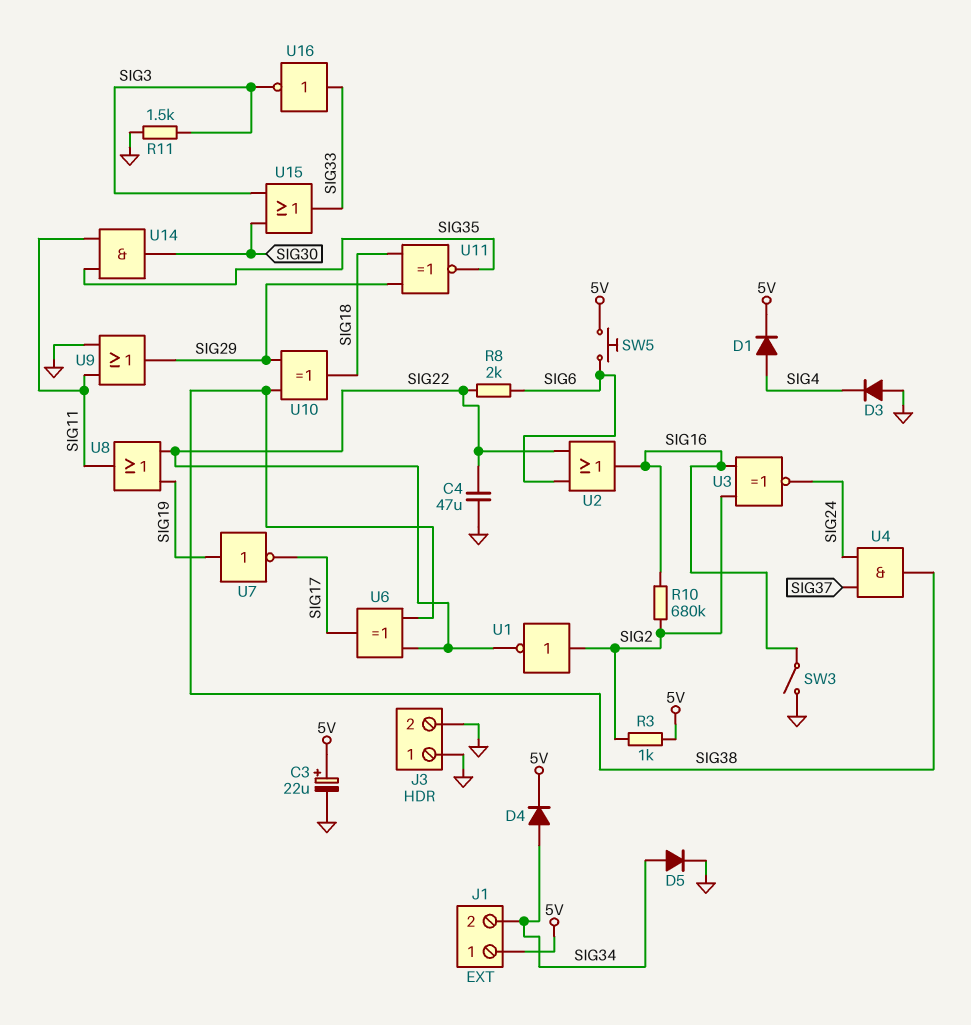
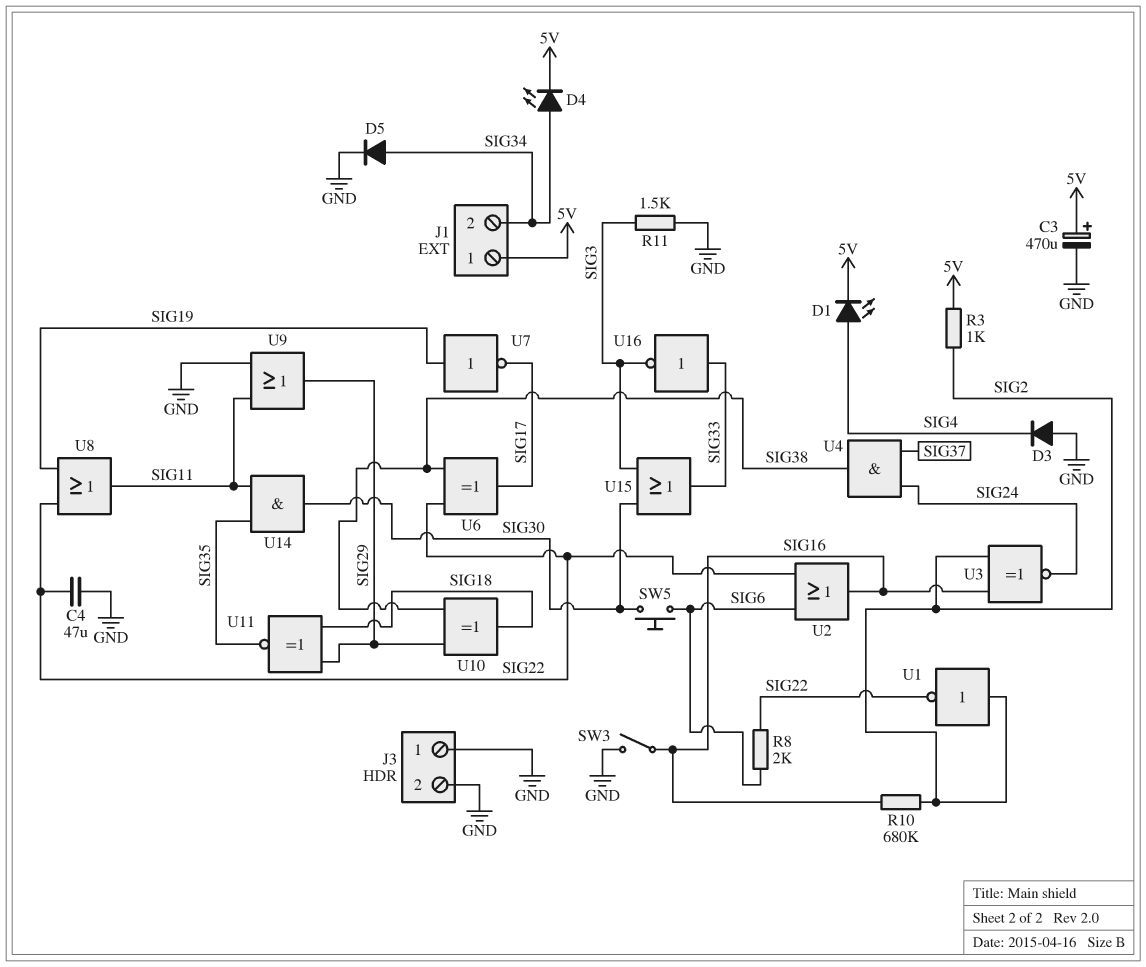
C3: 22uF (plus 5V, minus GND) -> 470uF (plus 5V, minus GND)
D1: diode (A SIG4, K 5V) -> LED (A SIG4, K 5V)
D4: diode (A SIG34, K 5V) -> LED (A SIG34, K 5V)
SW5: button (5V, SIG6) -> button (SIG6, SIG30)

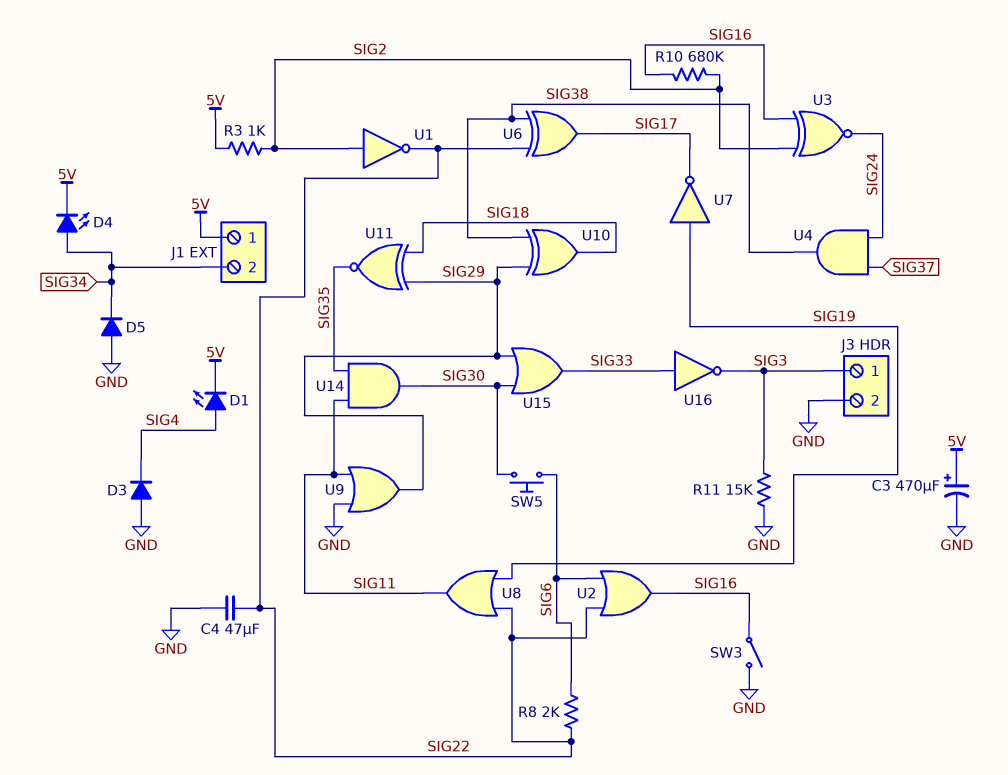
D5: diode (A SIG34, K GND) -> diode (A GND, K SIG34)
J3 pin 1: GND -> SIG3
R11: 1.5k (GND, SIG3) -> 15k (GND, SIG3)
U15: OR (in SIG3, in SIG30, out SIG33) -> OR (in SIG29, in SIG30, out SIG33)

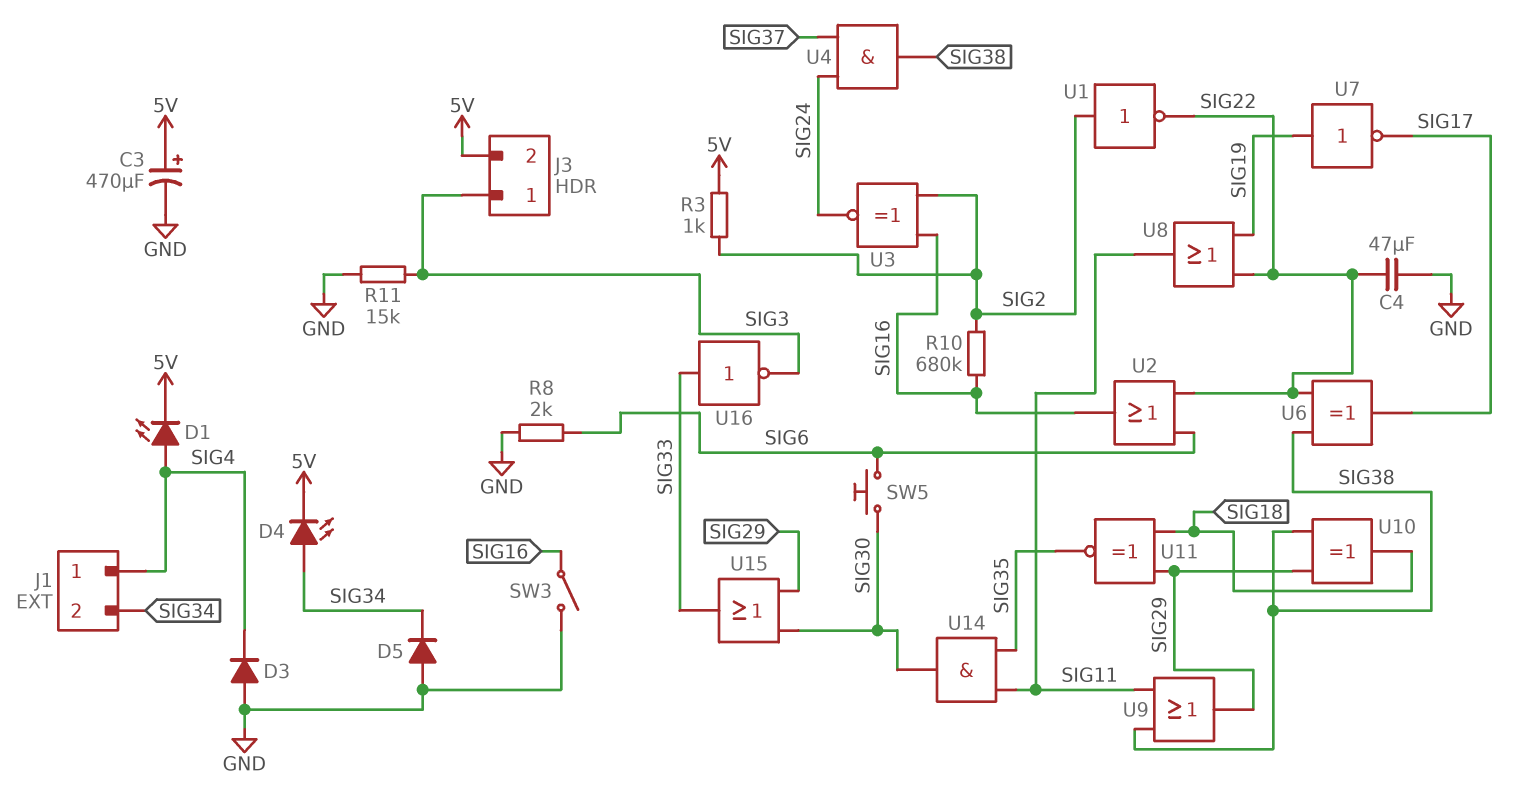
J1 pin 1: 5V -> SIG4
J3 pin 2: GND -> 5V
R8: 2k (SIG6, SIG22) -> 2k (GND, SIG6)
U9: OR (in GND, in SIG11, out SIG29) -> OR (in SIG11, in SIG38, out SIG29)

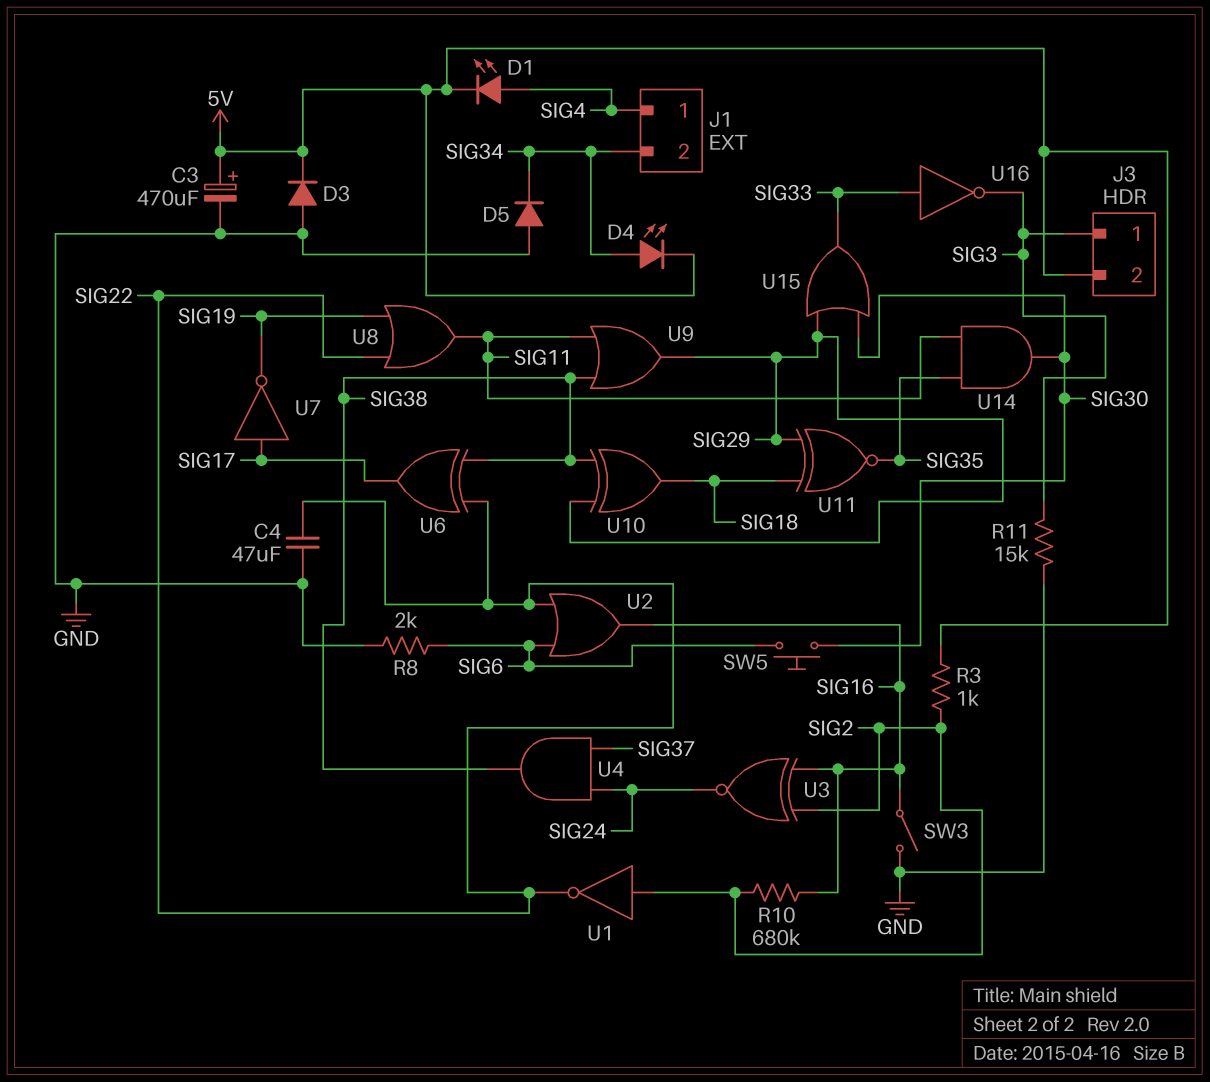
D3: diode (A GND, K SIG4) -> diode (A GND, K 5V)
U7: NOT (in SIG19, out SIG17) -> NOT (in SIG17, out SIG19)

